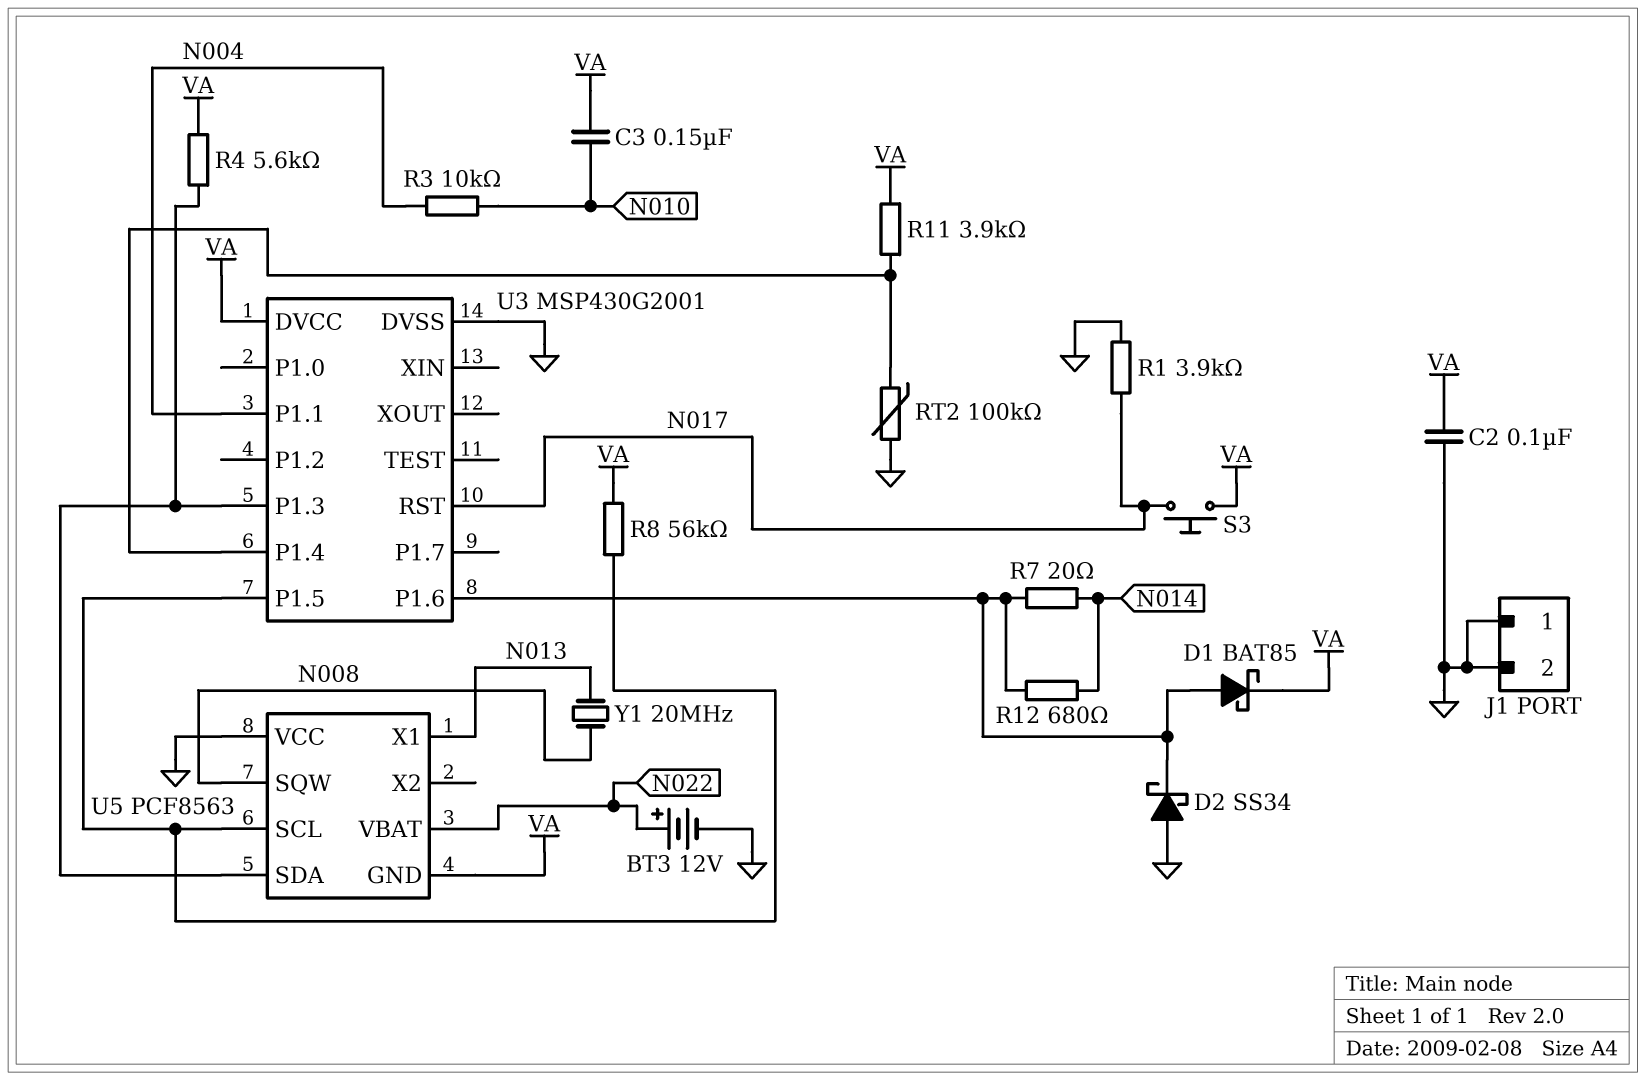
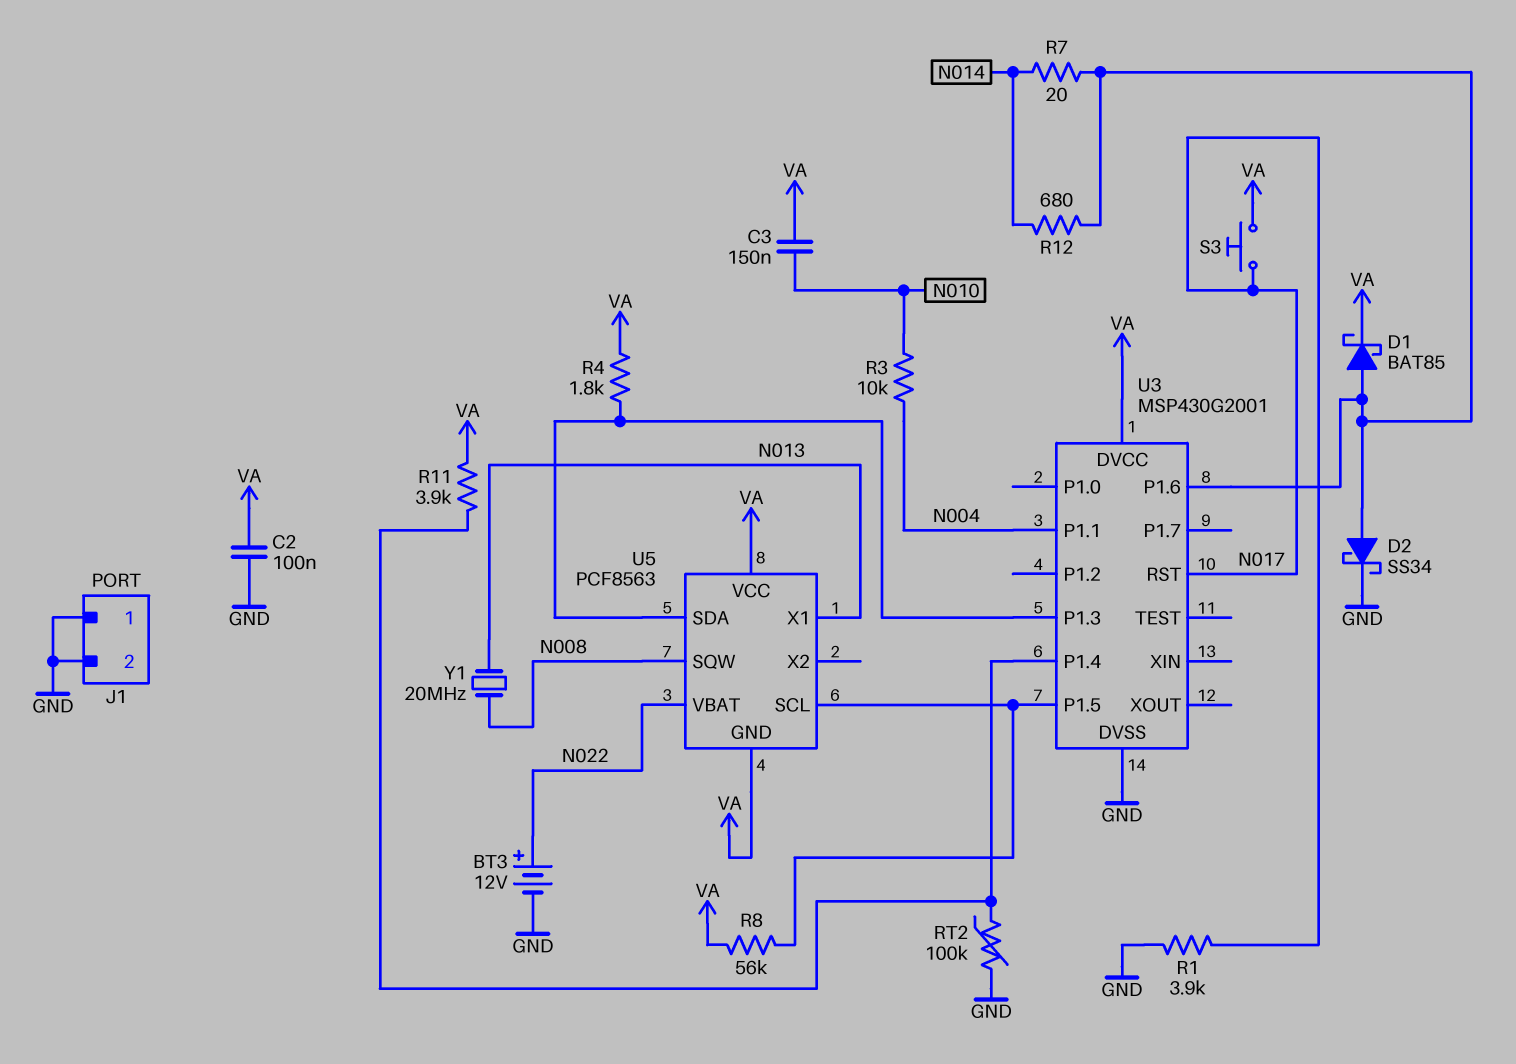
D2: schottky SS34 (A GND, K U3/P1.6) -> schottky SS34 (A U3/P1.6, K GND)
R4: 5.6k (U3/P1.3, VA) -> 1.8k (U3/P1.3, VA)
U5 pin VCC: GND -> VA

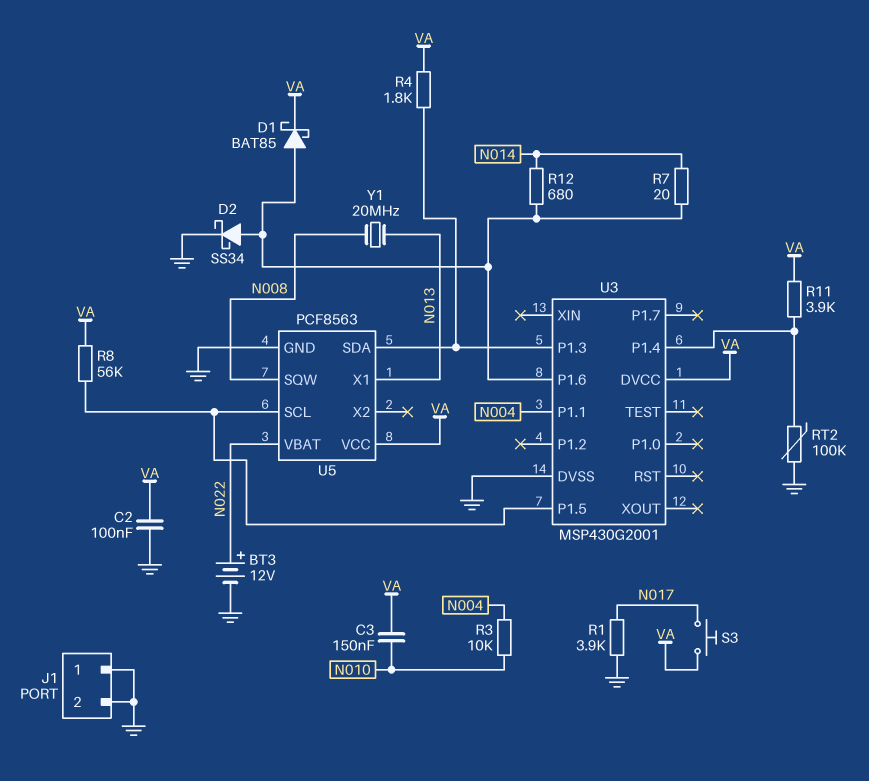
U3 pin RST: N017 -> none
U5 pin GND: VA -> GND

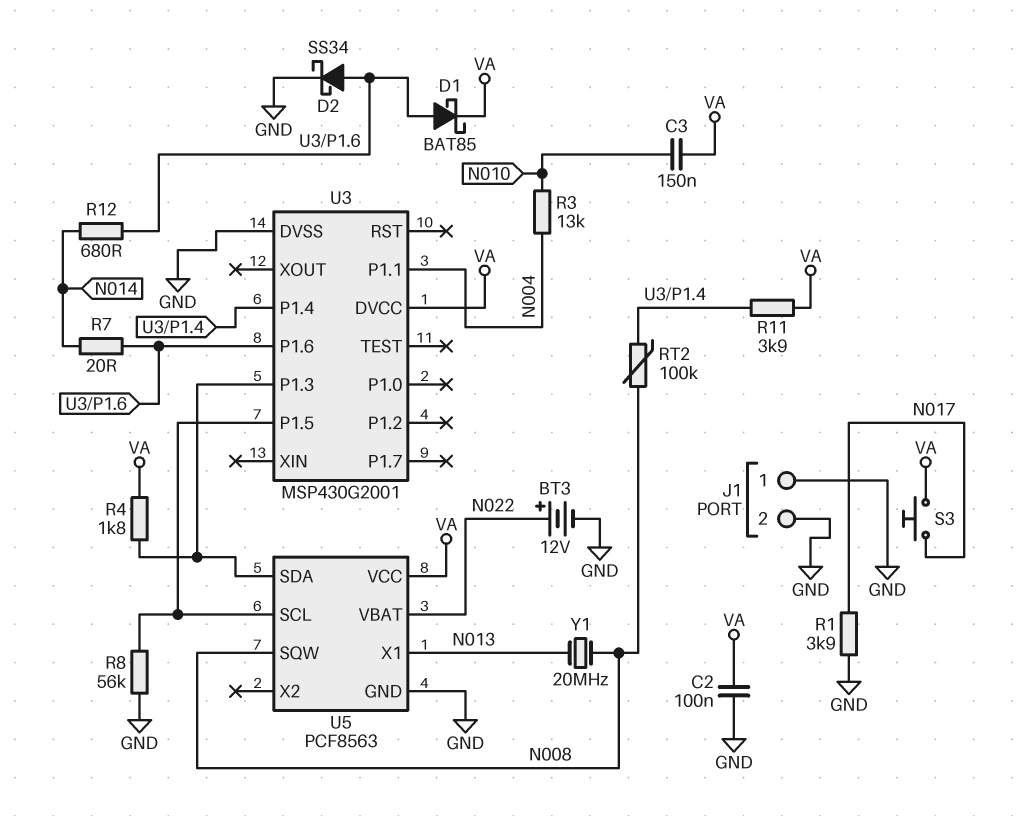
R3: 10k (N004, N010) -> 13k (N004, N010)
R8: 56k (U3/P1.5, VA) -> 56k (GND, U3/P1.5)
RT2: 100k (GND, U3/P1.4) -> 100k (N008, U3/P1.4)

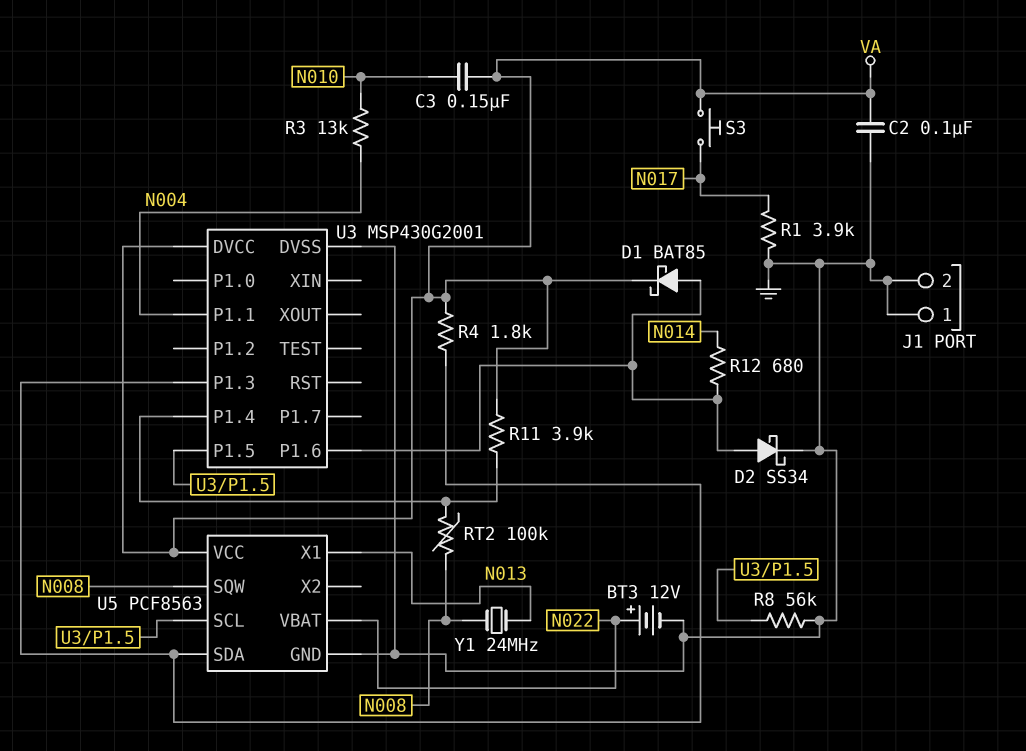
R7: 20 (N014, U3/P1.6) -> none
Y1: 20MHz (N008, N013) -> 24MHz (N008, N013)

